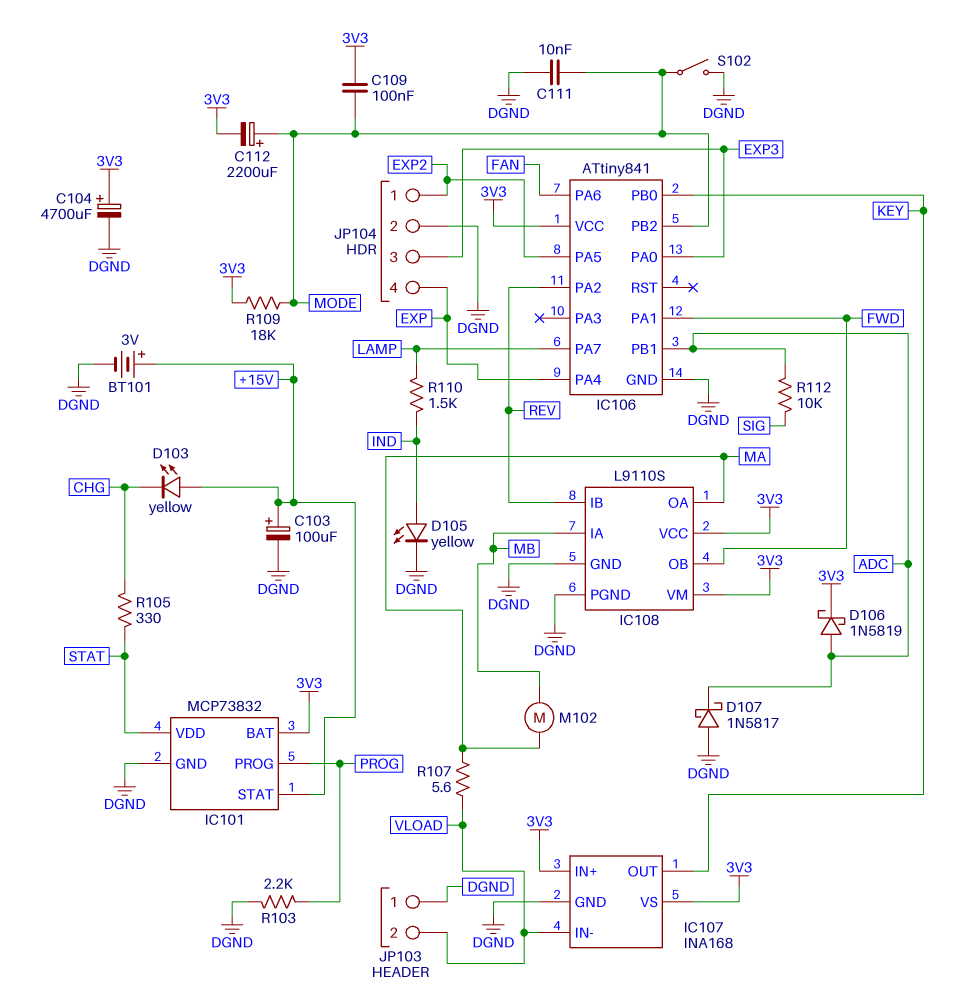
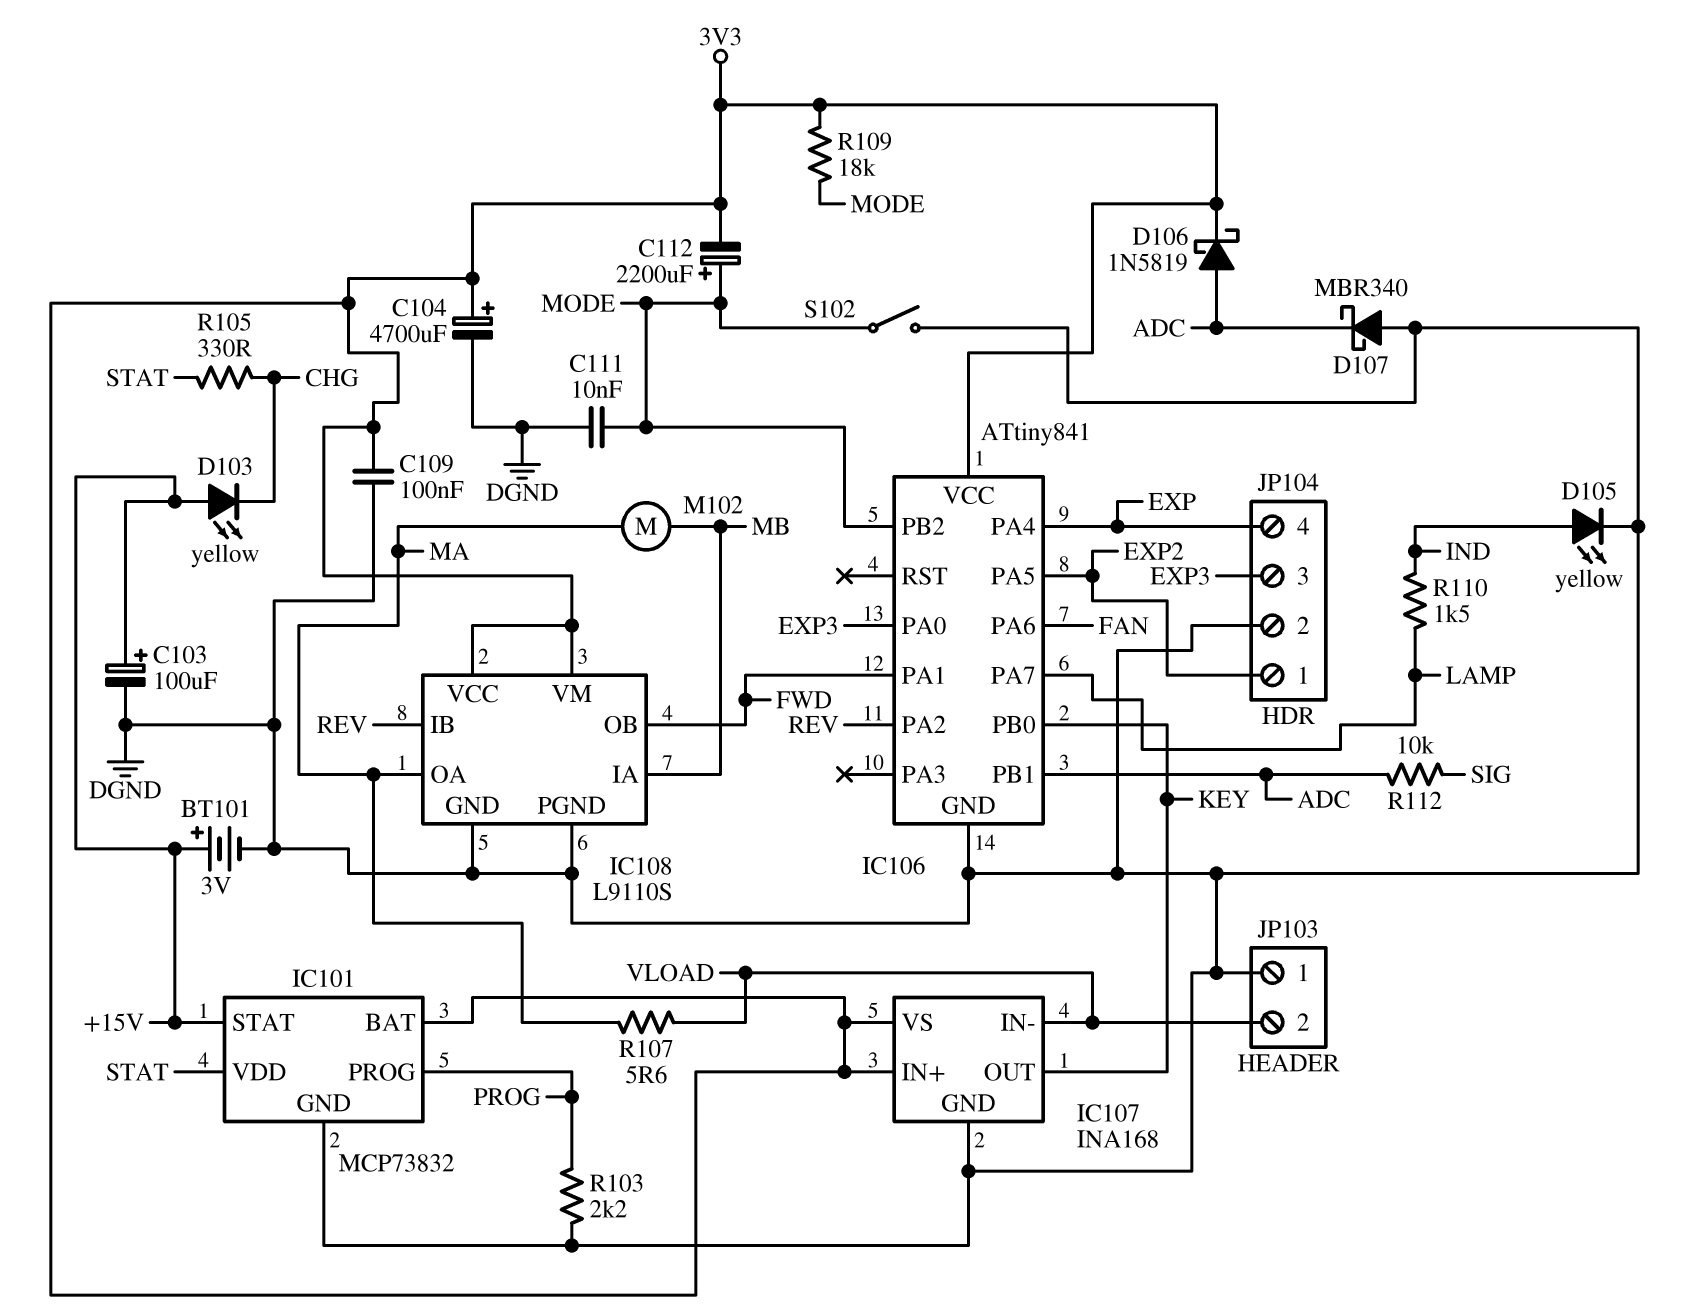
C109: 100nF (3V3, MODE) -> 100nF (3V3, DGND)
D107: schottky 1N5817 (A DGND, K ADC) -> schottky MBR340 (A DGND, K ADC)

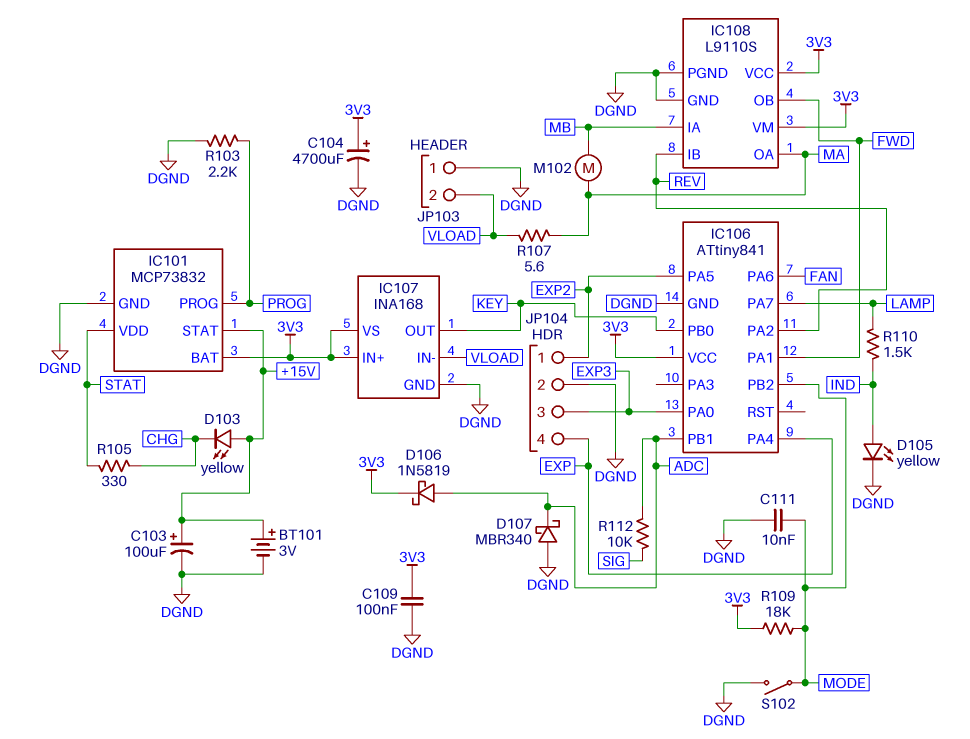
C112: 2200uF (plus MODE, minus 3V3) -> none

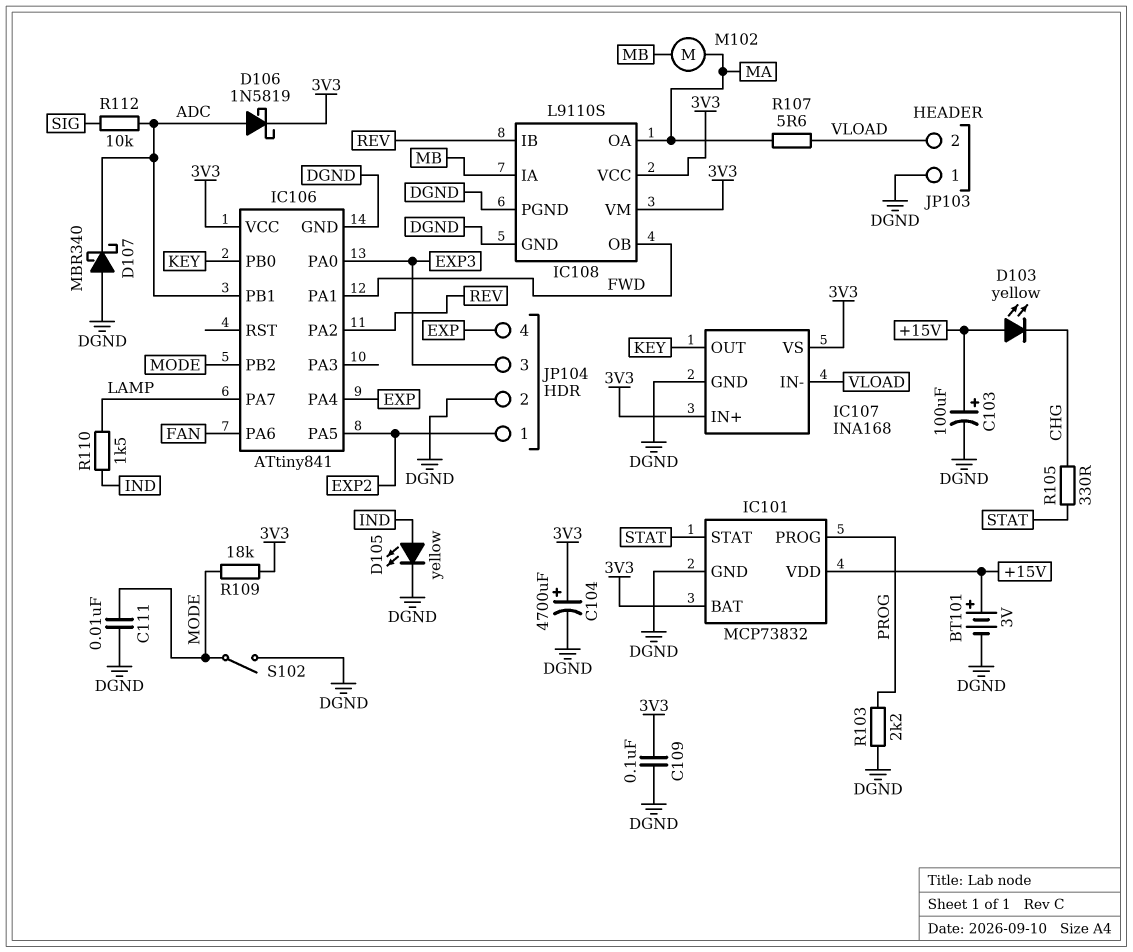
IC101 pin STAT: +15V -> STAT
IC101 pin VDD: STAT -> +15V

